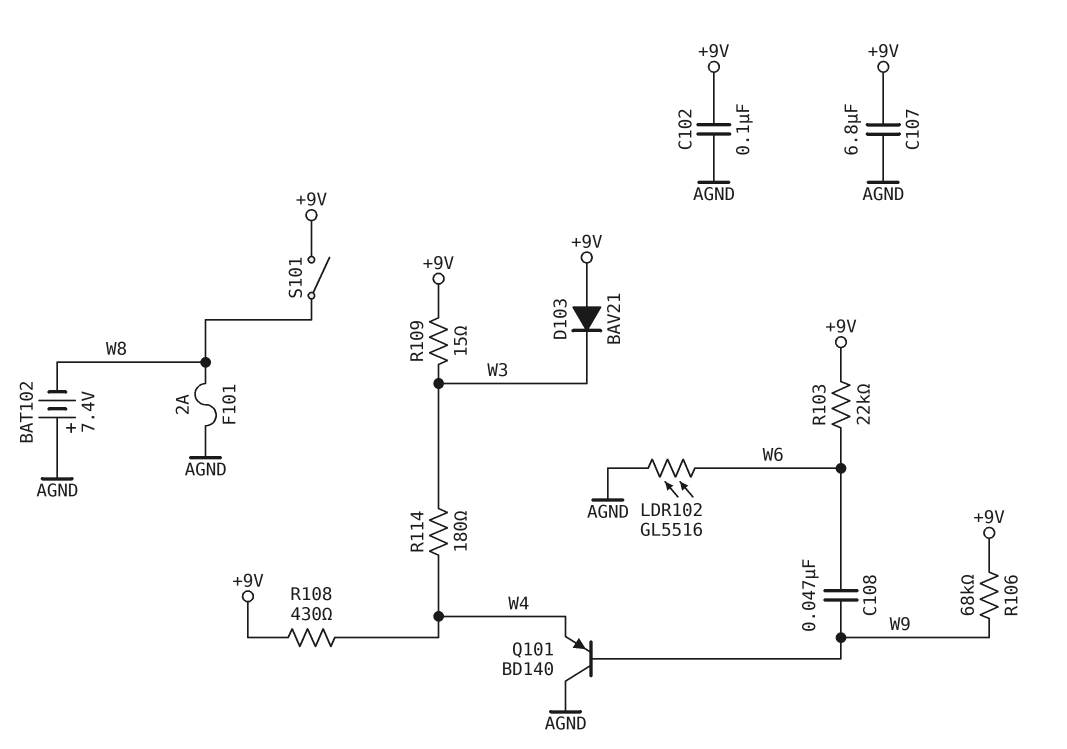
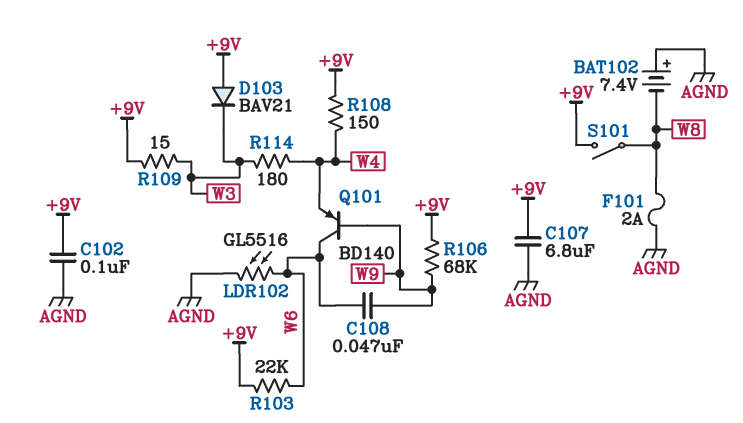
Q101: PNP BD140 (B W9, C AGND, E W4) -> PNP BD140 (B W9, C W6, E W4)
R108: 430 (+9V, W4) -> 150 (+9V, W4)

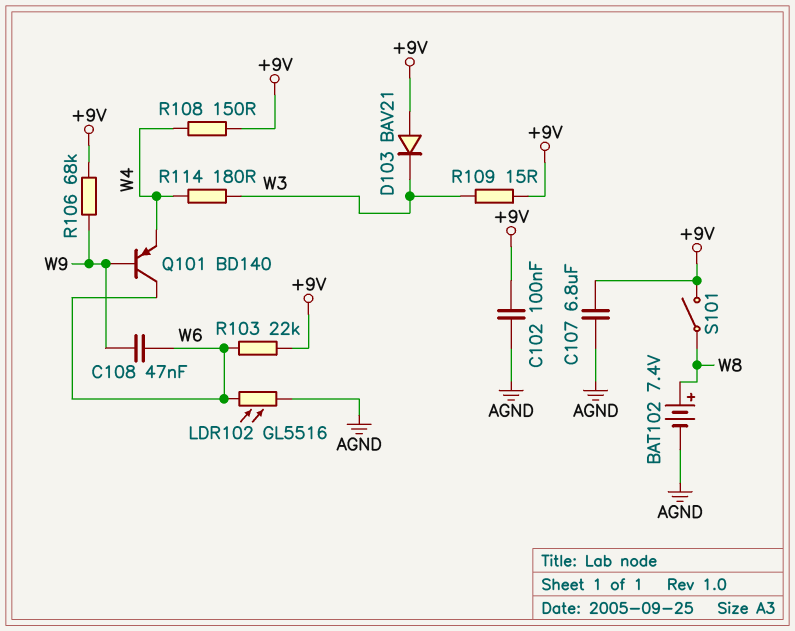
BAT102: 7.4V (plus AGND, minus W8) -> 7.4V (plus W8, minus AGND)
F101: 2A (AGND, W8) -> none

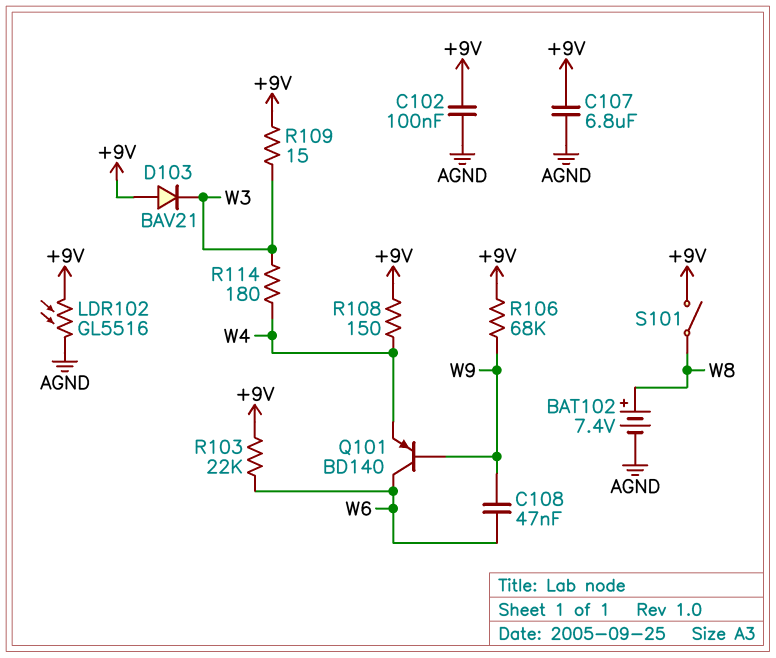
LDR102: GL5516 (AGND, W6) -> GL5516 (+9V, AGND)

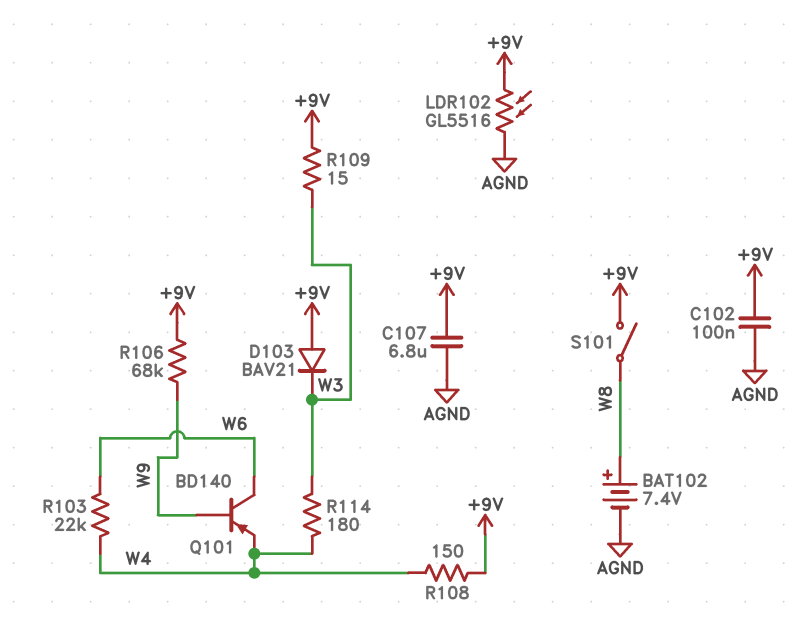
C108: 47nF (W6, W9) -> none
R103: 22k (+9V, W6) -> 22k (W4, W6)

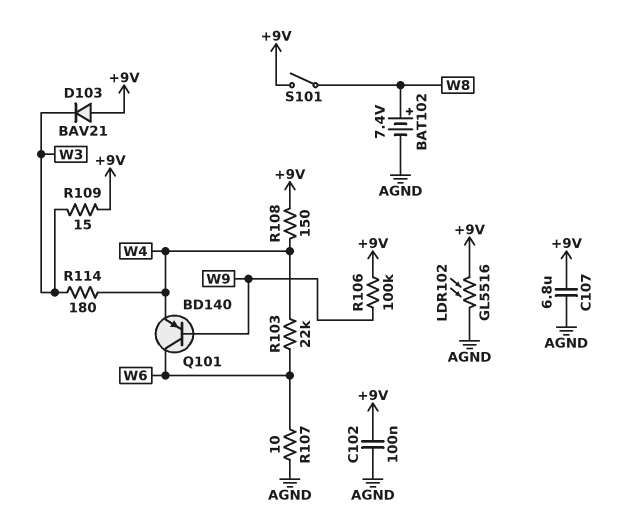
R106: 68k (+9V, W9) -> 100k (+9V, W9)
R107: none -> 10 (AGND, W6)

